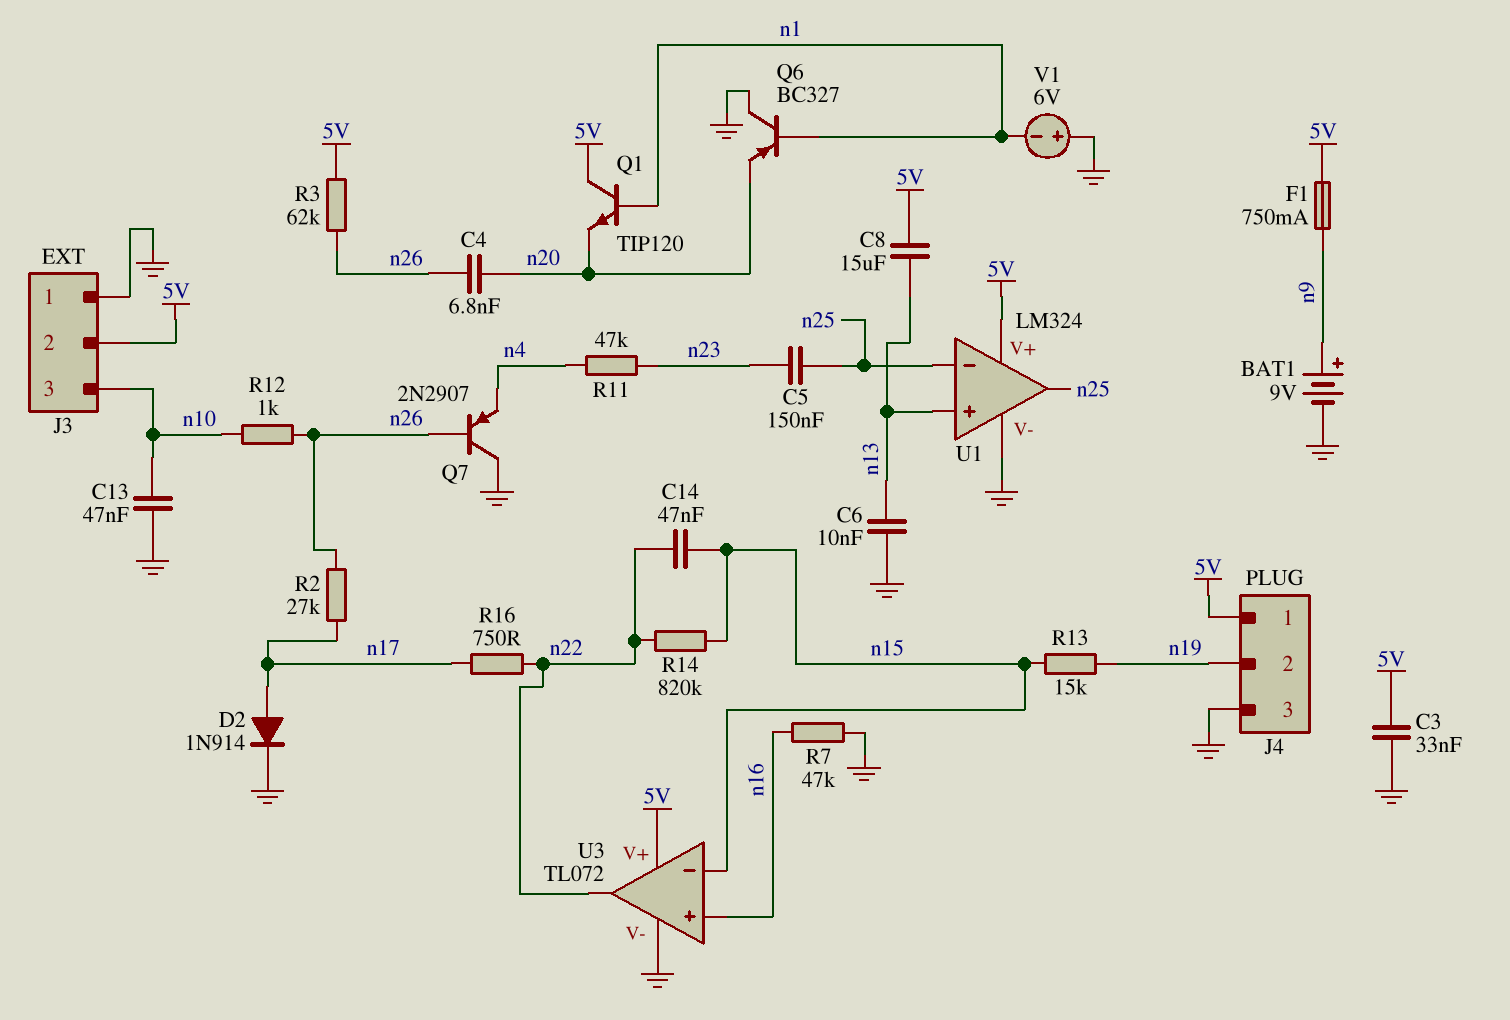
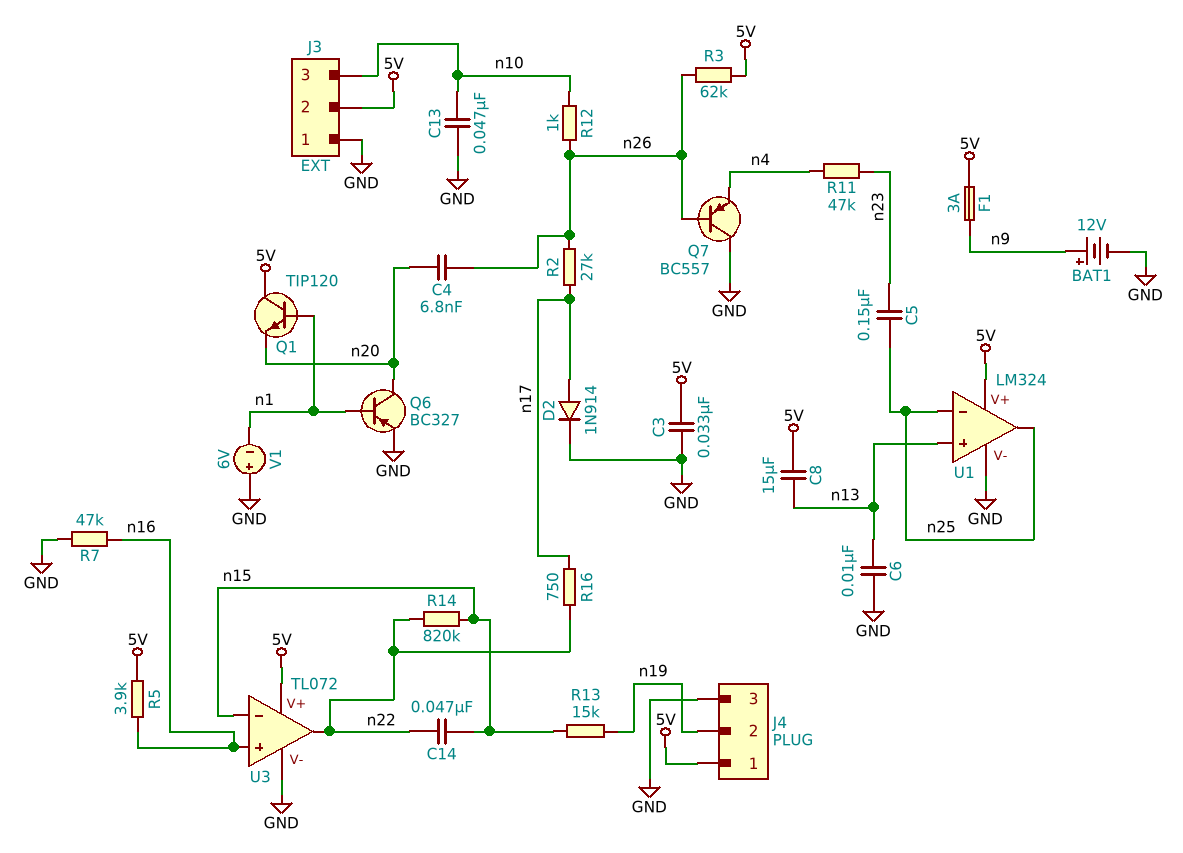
BAT1: 9V (plus n9, minus GND) -> 12V (plus n9, minus GND)
F1: 750mA (5V, n9) -> 3A (5V, n9)
Q6: PNP BC327 (B n1, C GND, E n20) -> PNP BC327 (B n1, C n20, E GND)
Q7: PNP 2N2907 (B n26, C GND, E n4) -> PNP BC557 (B n26, C GND, E n4)
R5: none -> 3.9k (5V, n16)

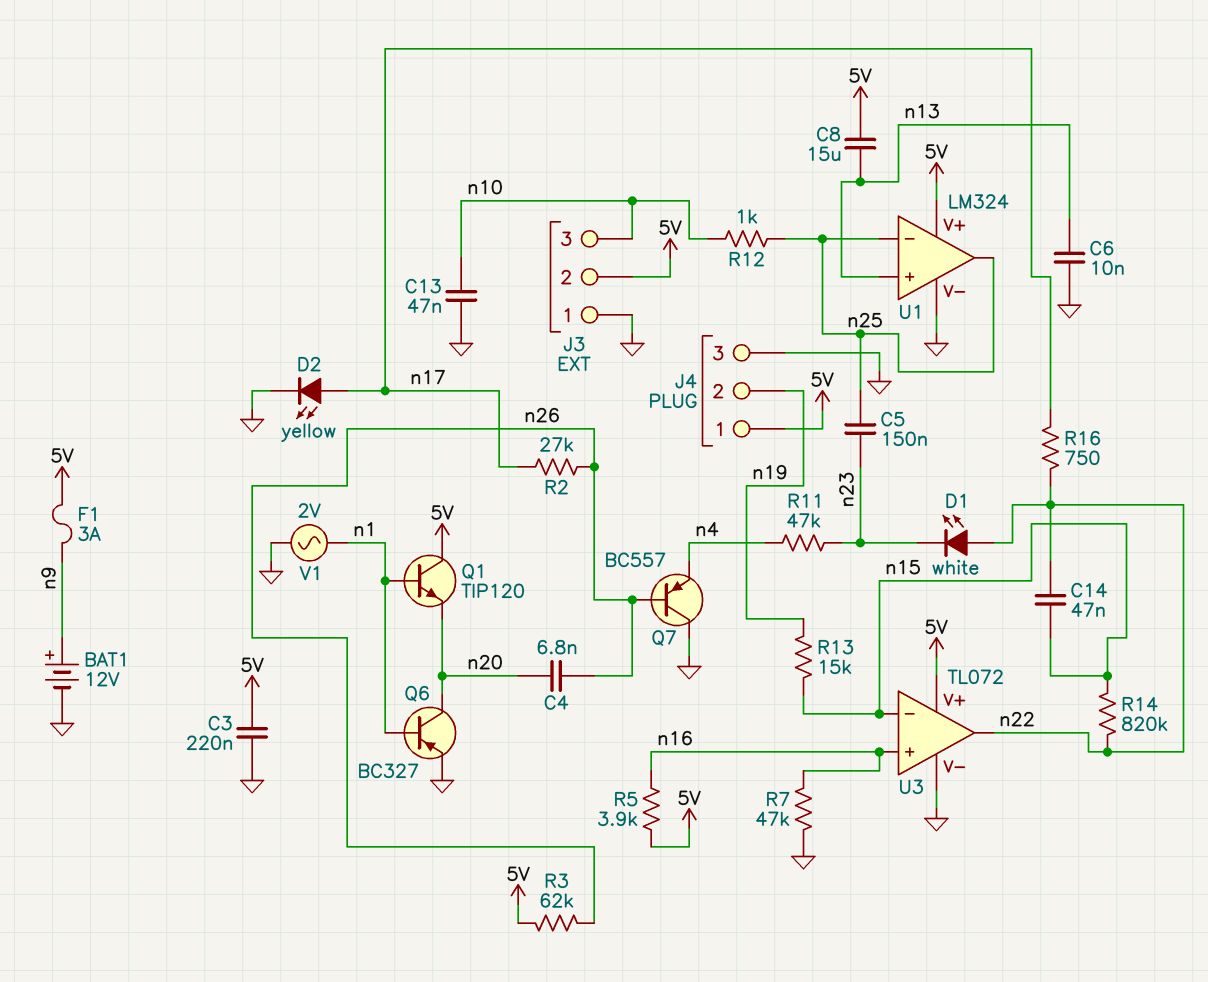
C3: 33nF (5V, GND) -> 220nF (5V, GND)
D1: none -> LED white (A n22, K n23)
D2: diode 1N914 (A n17, K GND) -> LED yellow (A n17, K GND)
R12: 1k (n10, n26) -> 1k (n10, n25)
V1: 6V (plus GND, minus n1) -> AC 2V (GND, n1)

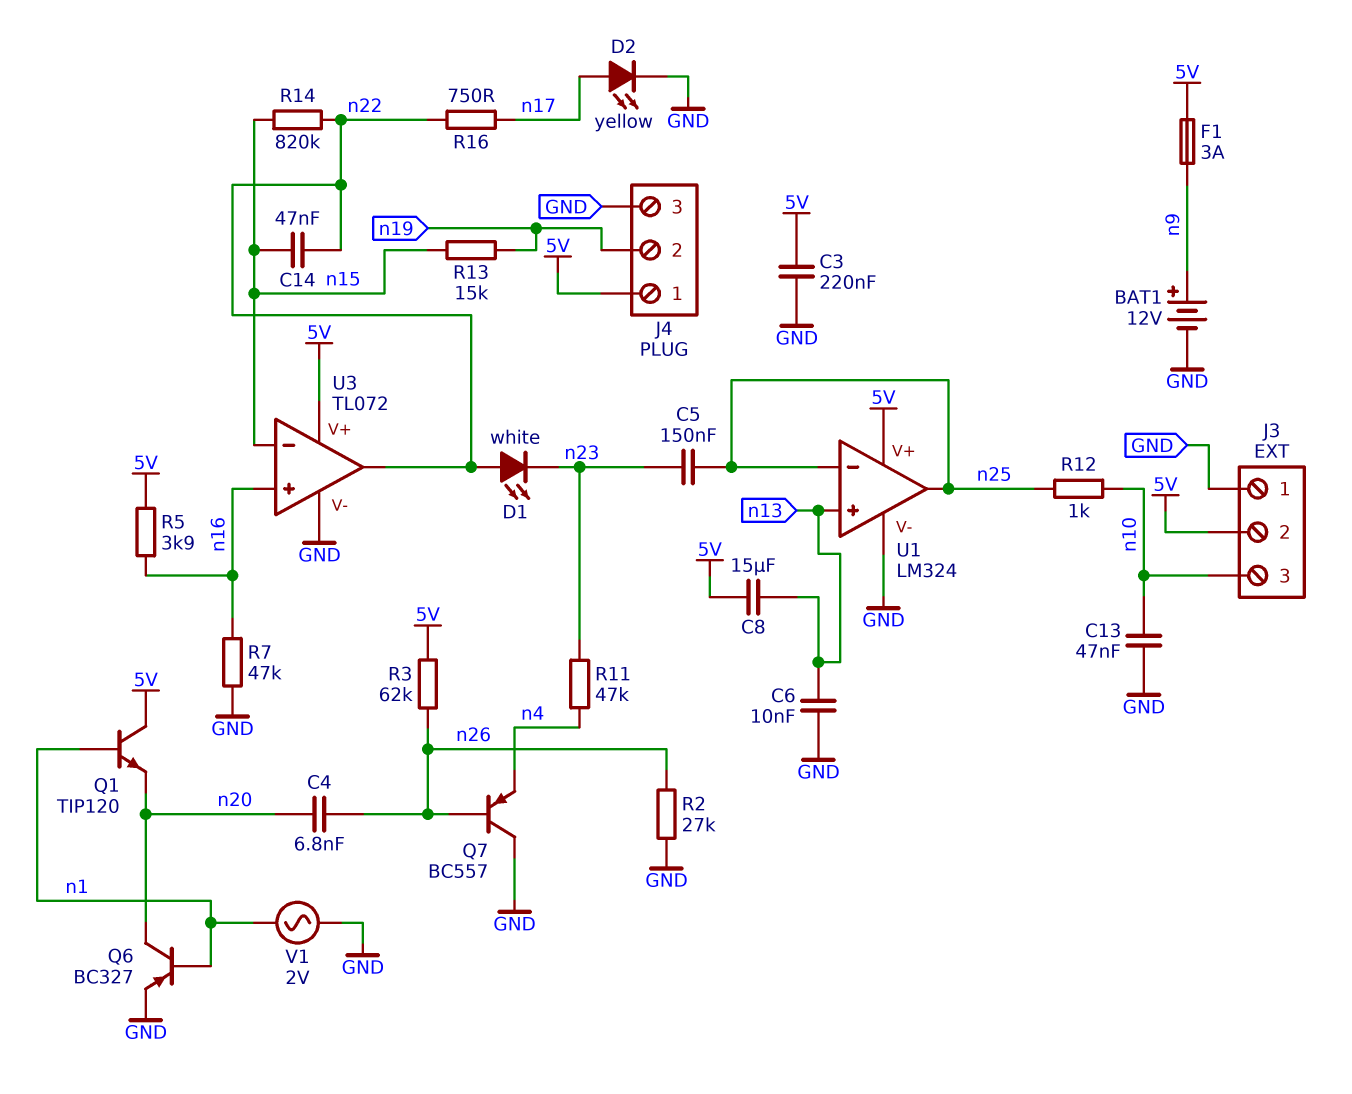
R2: 27k (n17, n26) -> 27k (GND, n26)

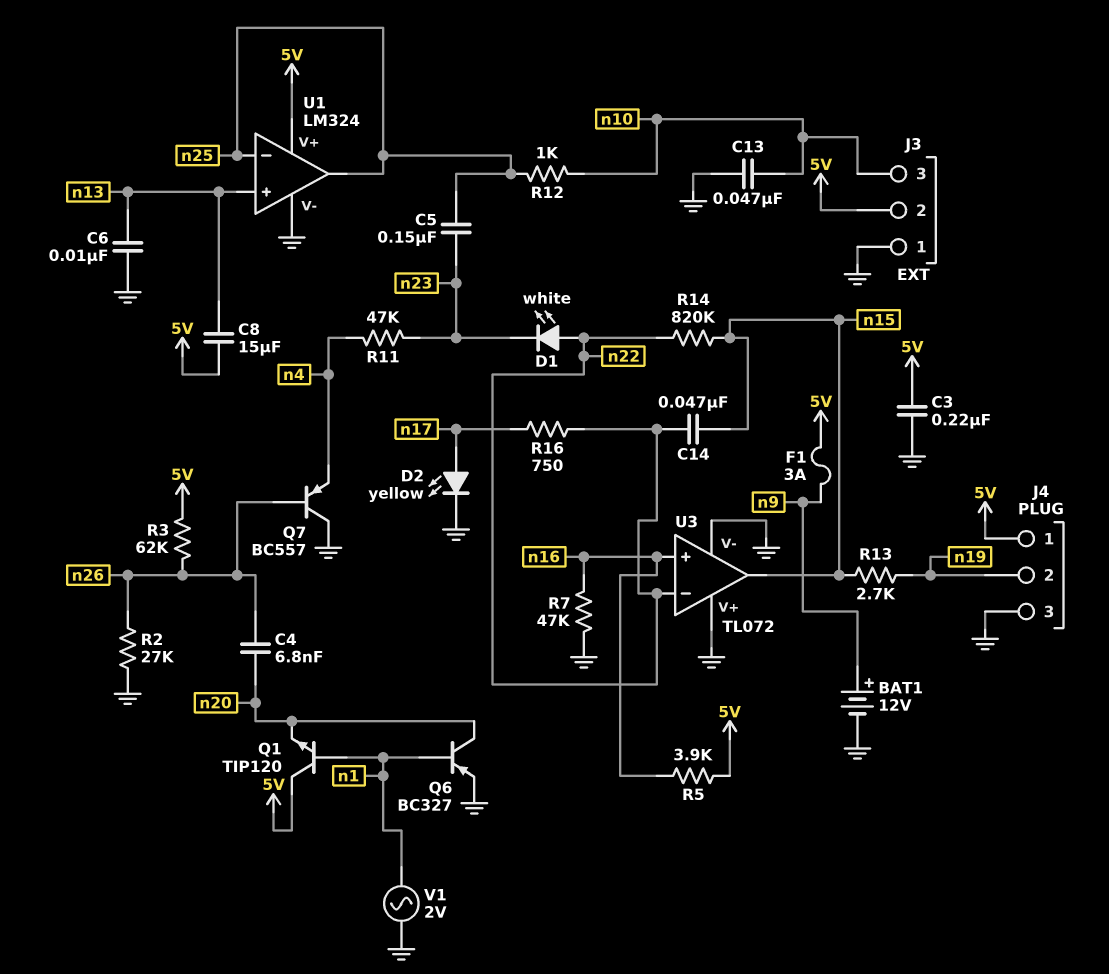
R13: 15k (n15, n19) -> 2.7k (n15, n19)
U3 pin V+: 5V -> GND
U3 pin in-: n15 -> n22
U3 pin out: n22 -> n15

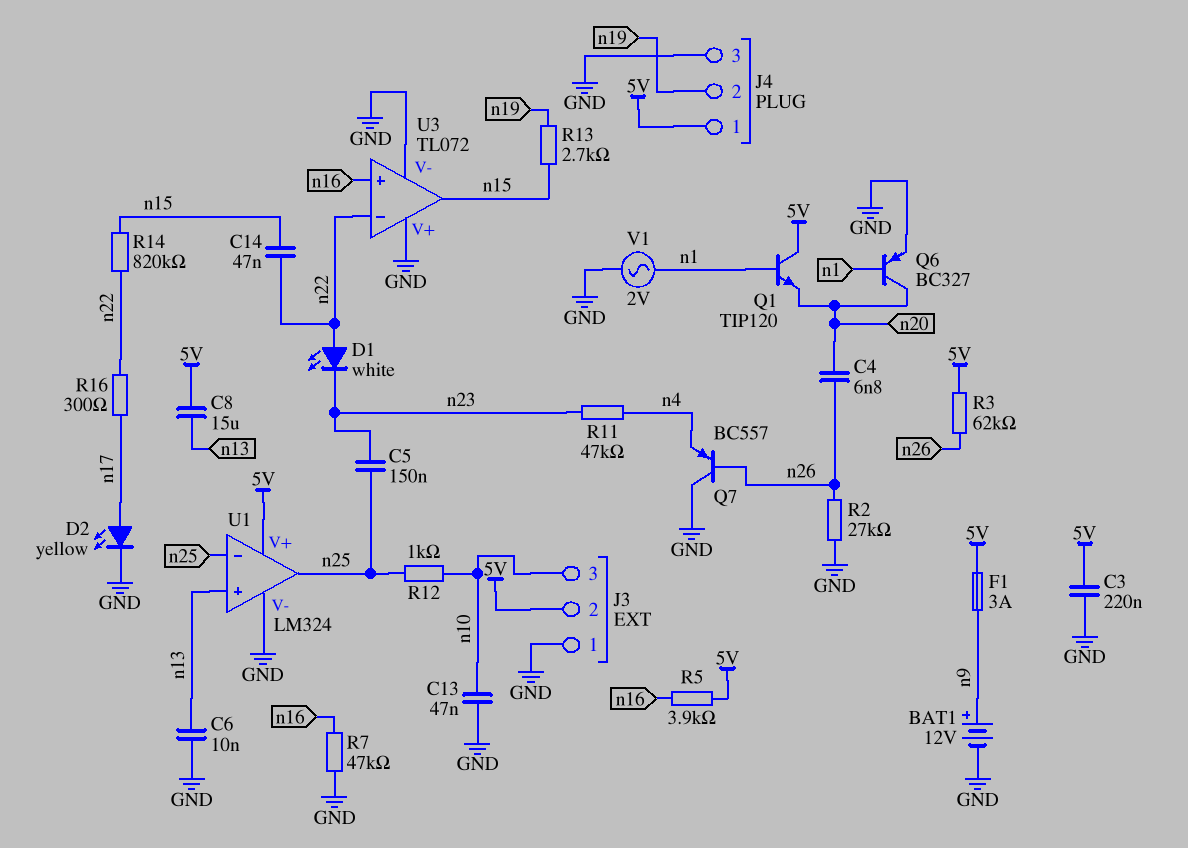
R16: 750 (n17, n22) -> 300 (n17, n22)

